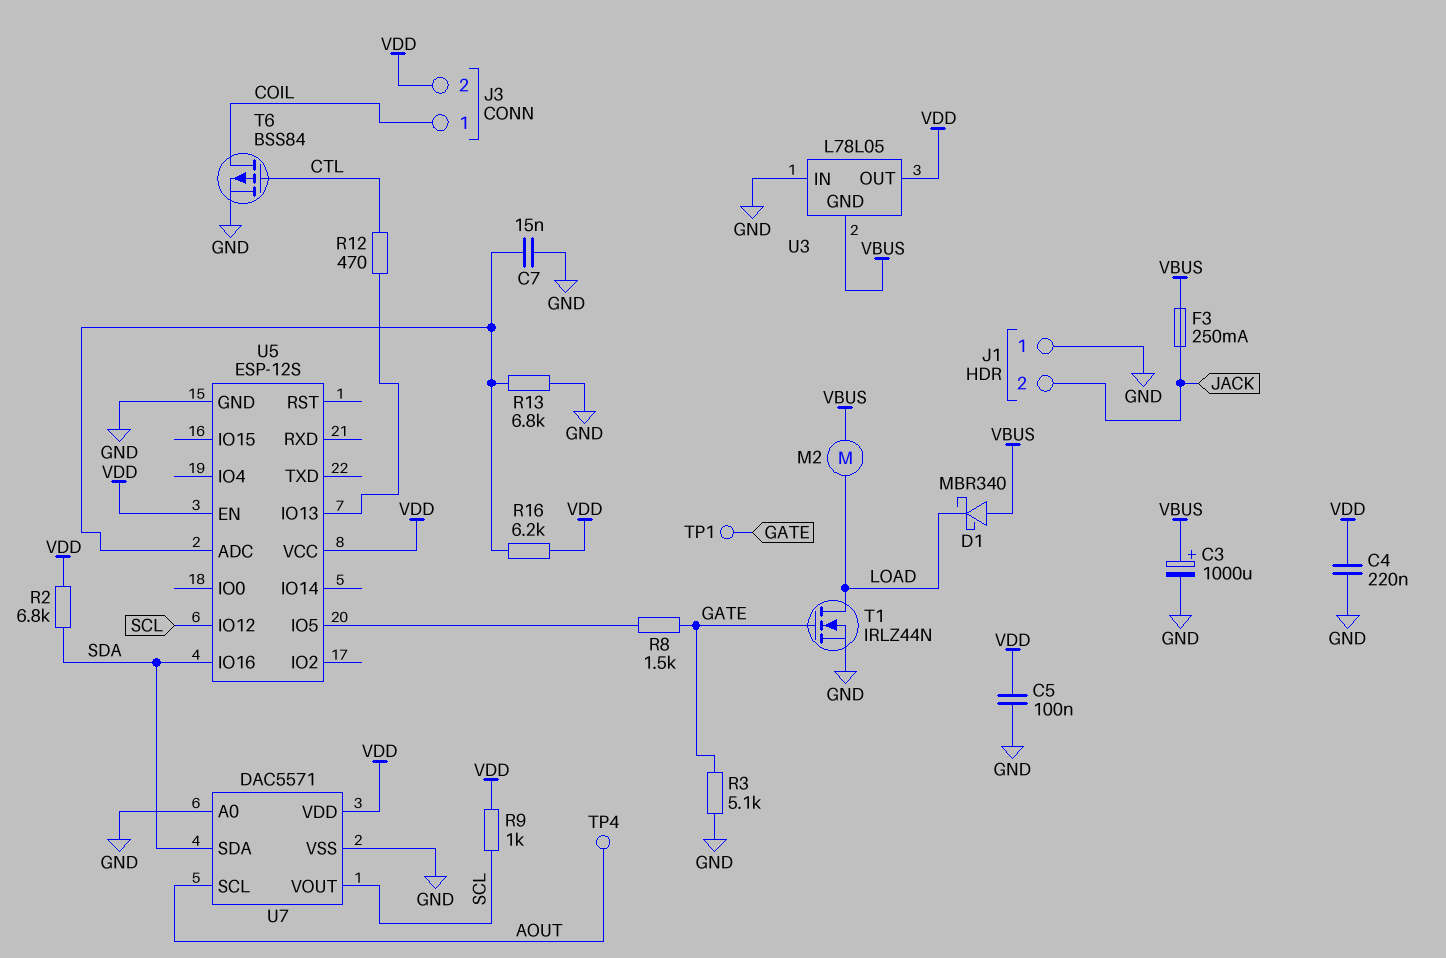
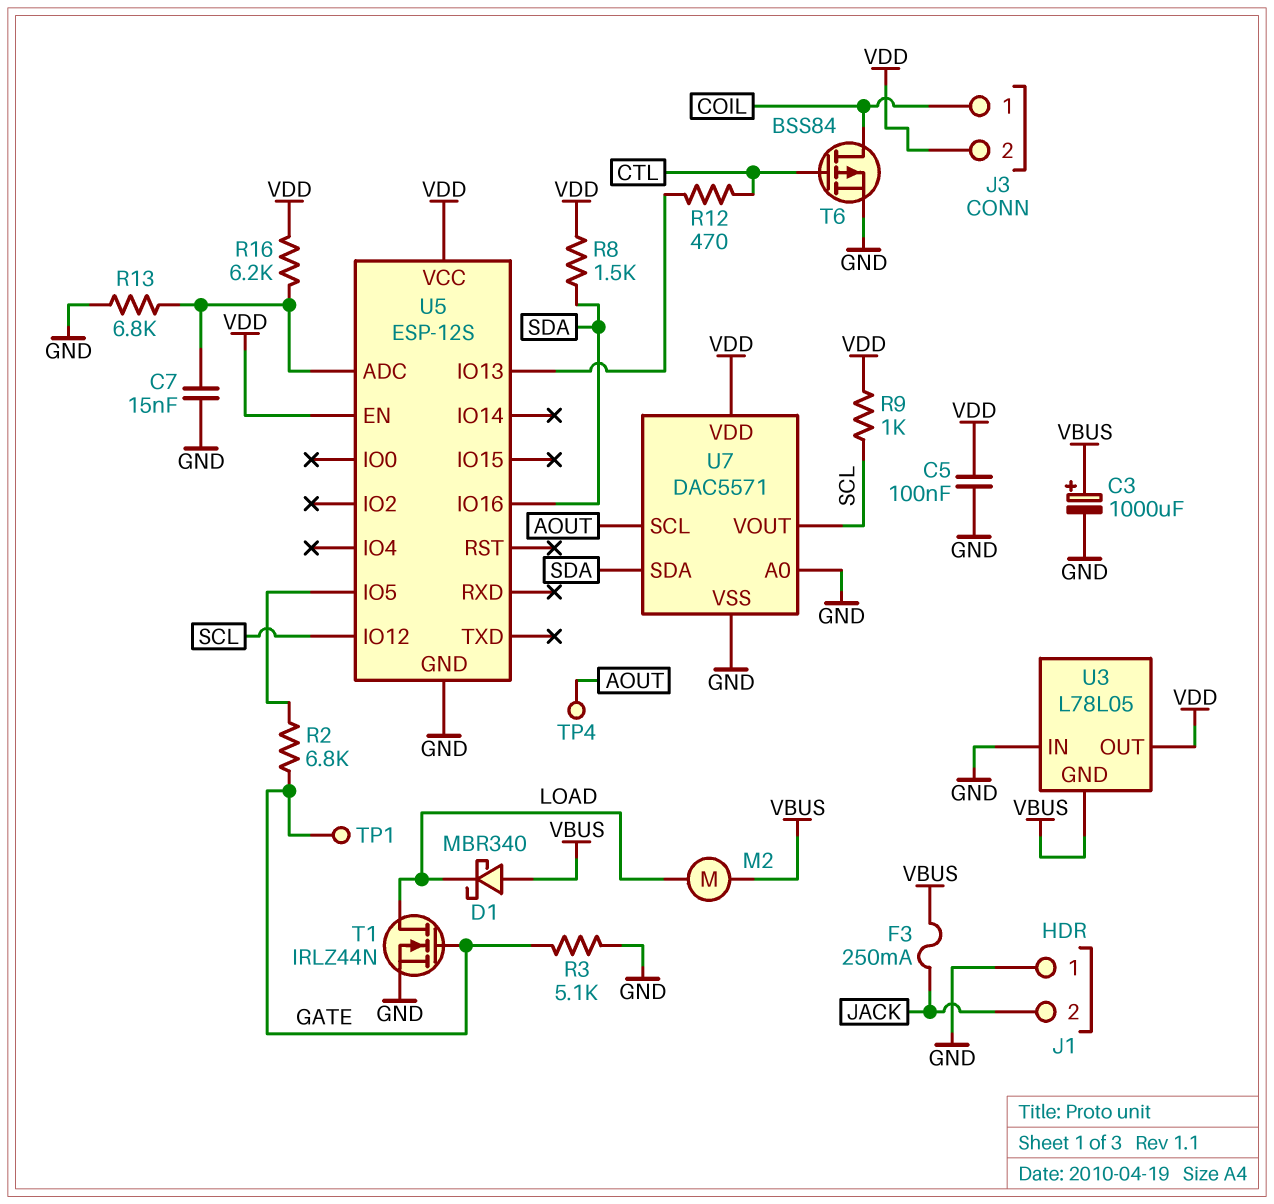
C4: 220nF (GND, VDD) -> none
R2: 6.8k (SDA, VDD) -> 6.8k (GATE, U5/IO5)
R8: 1.5k (GATE, U5/IO5) -> 1.5k (SDA, VDD)

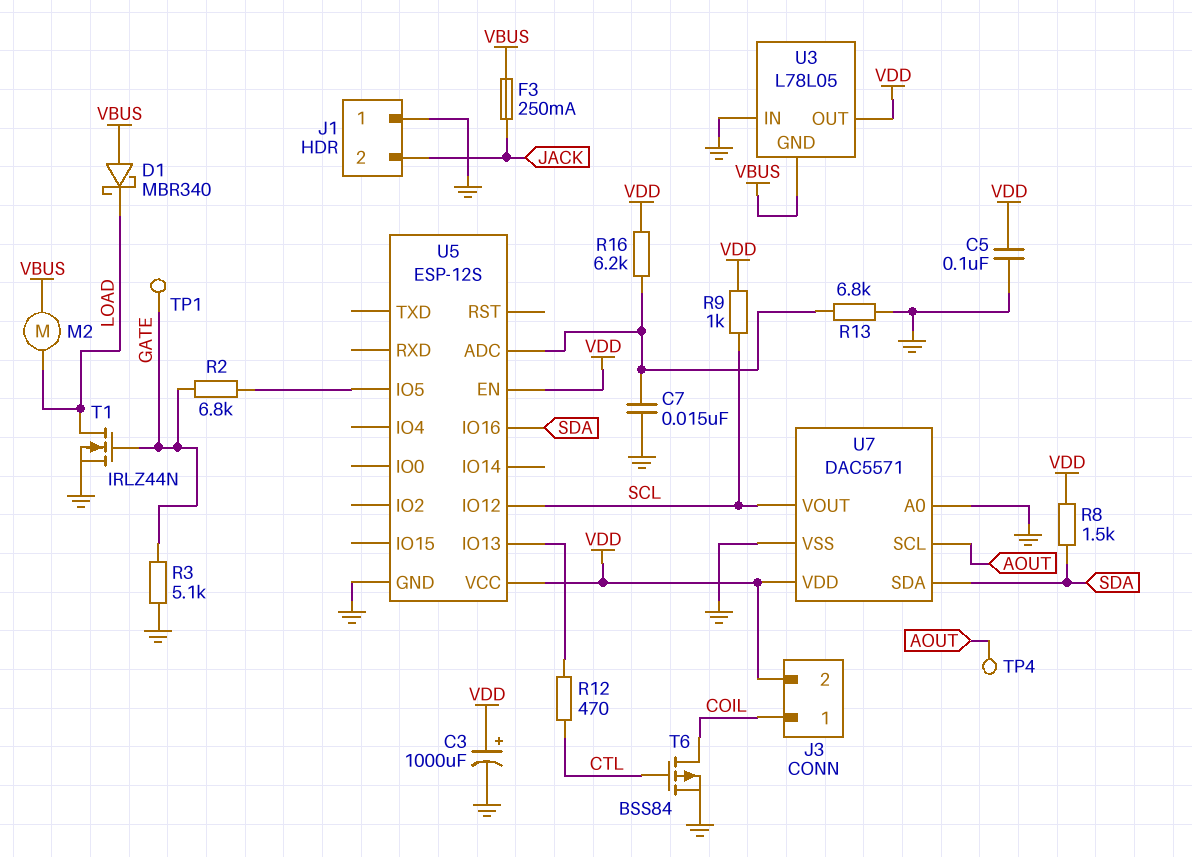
C3: 1000uF (plus VBUS, minus GND) -> 1000uF (plus VDD, minus GND)

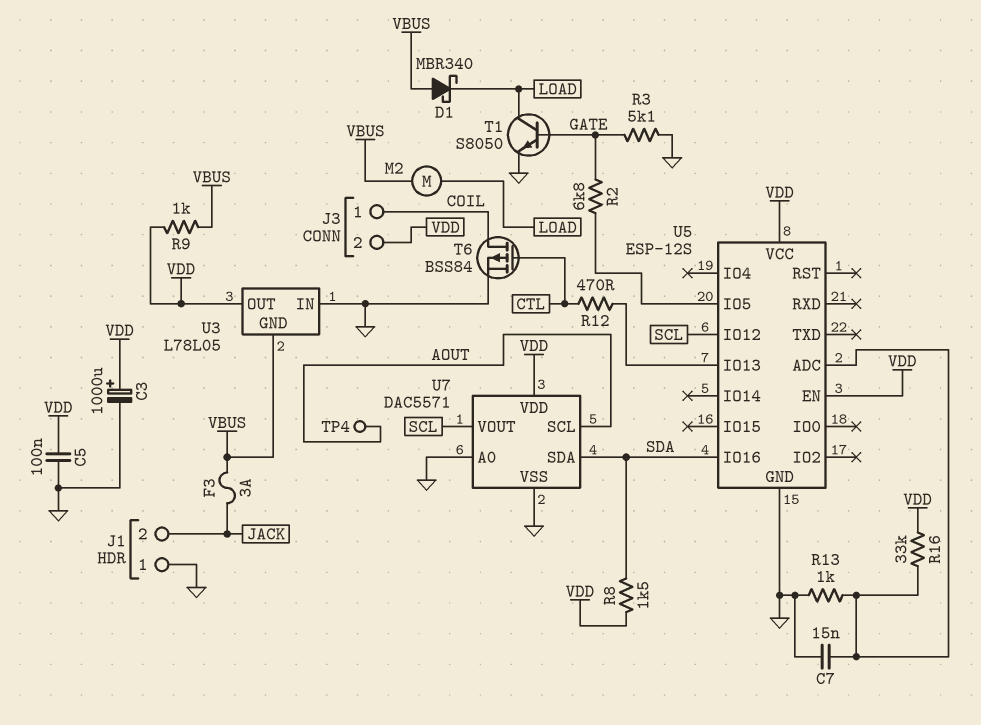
F3: 250mA (JACK, VBUS) -> 3A (JACK, VBUS)
R9: 1k (SCL, VDD) -> 1k (VBUS, VDD)
R13: 6.8k (GND, U5/ADC) -> 1k (GND, U5/ADC)
R16: 6.2k (U5/ADC, VDD) -> 33k (U5/ADC, VDD)
T1: NMOS IRLZ44N (G GATE, D LOAD, S GND) -> NPN S8050 (B GATE, C LOAD, E GND)
TP1: test point (GATE) -> none

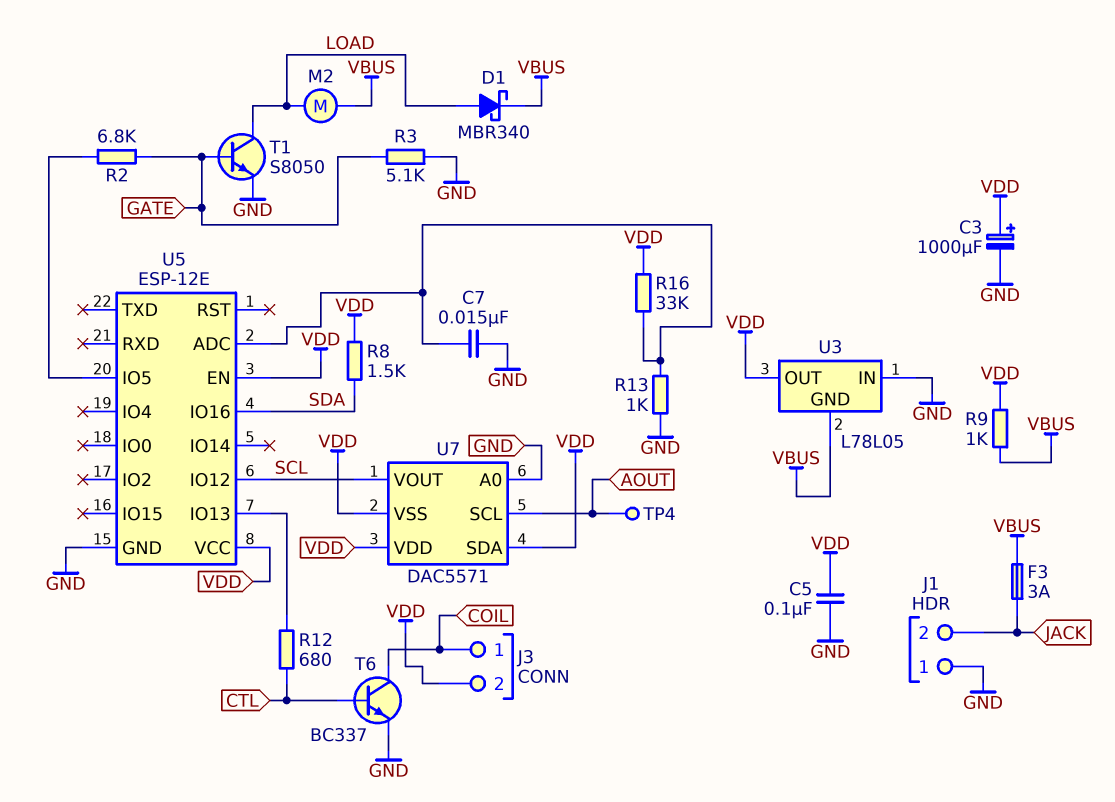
D1: schottky MBR340 (A VBUS, K LOAD) -> schottky MBR340 (A LOAD, K VBUS)
R12: 470 (CTL, U5/IO13) -> 680 (CTL, U5/IO13)
T6: PMOS BSS84 (G CTL, D COIL, S GND) -> NPN BC337 (B CTL, C COIL, E GND)
U5: ESP-12S -> ESP-12E
U7 pin SDA: SDA -> VDD
U7 pin VSS: GND -> VDD

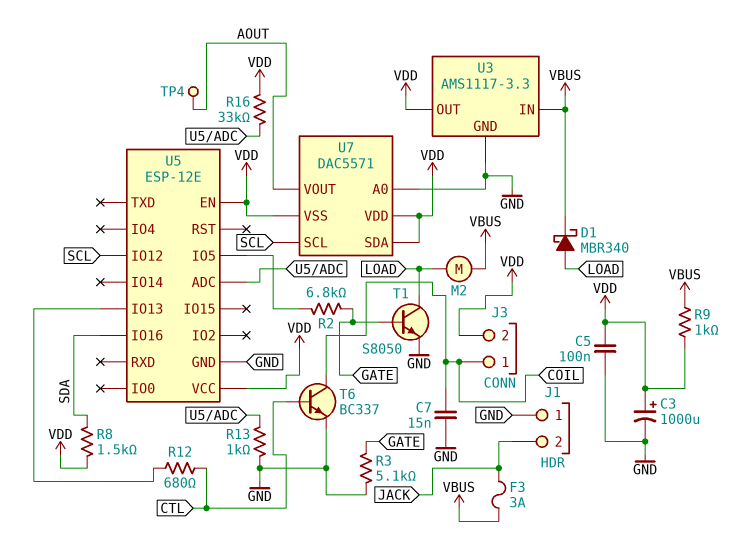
C7: 15nF (GND, U5/ADC) -> 15nF (COIL, GND)
U3: L78L05 -> AMS1117-3.3
U3 pin GND: VBUS -> GND
U3 pin IN: GND -> VBUS
U7 pin SCL: AOUT -> SCL
U7 pin VOUT: SCL -> AOUT

